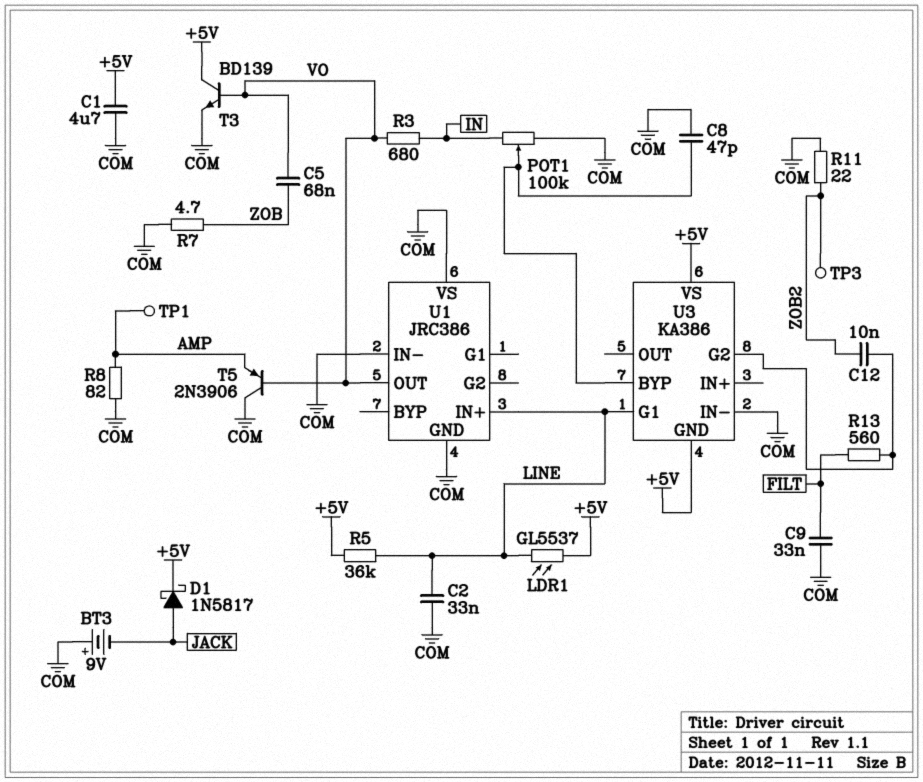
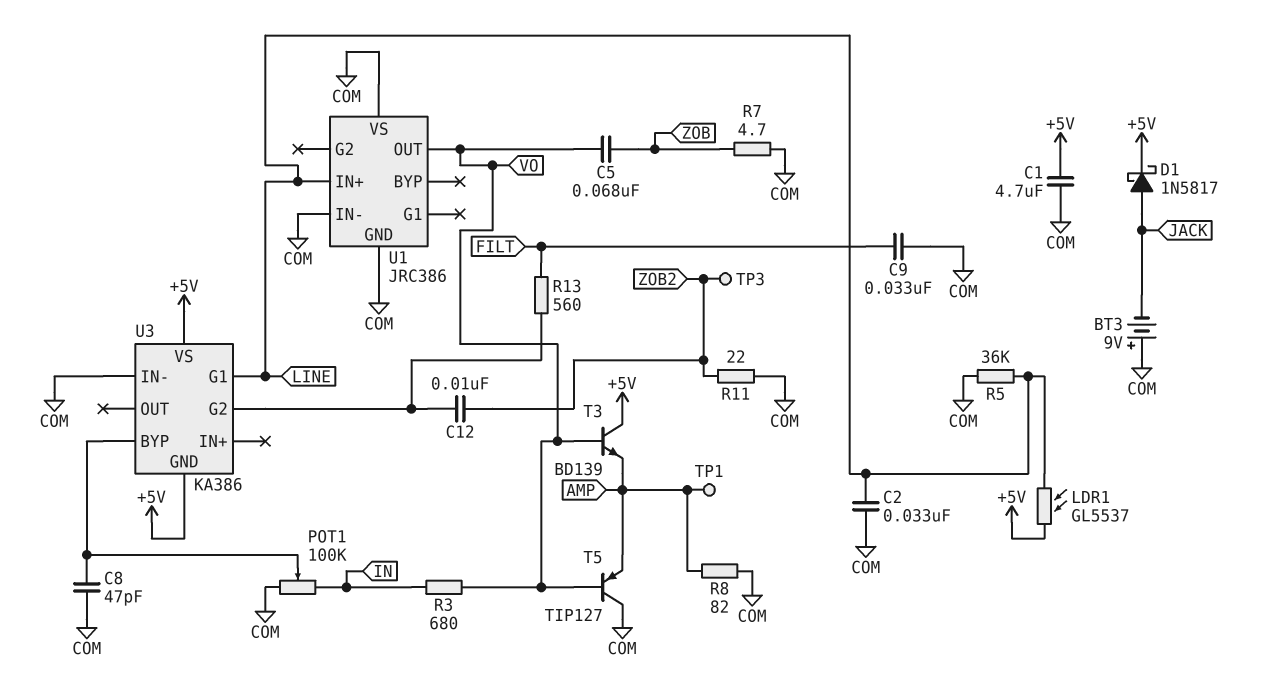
R5: 36k (+5V, LINE) -> 36k (COM, LINE)
T3: NPN BD139 (B VO, C +5V, E COM) -> NPN BD139 (B VO, C +5V, E AMP)
T5: PNP 2N3906 (B VO, C COM, E AMP) -> PNP TIP127 (B VO, C COM, E AMP)

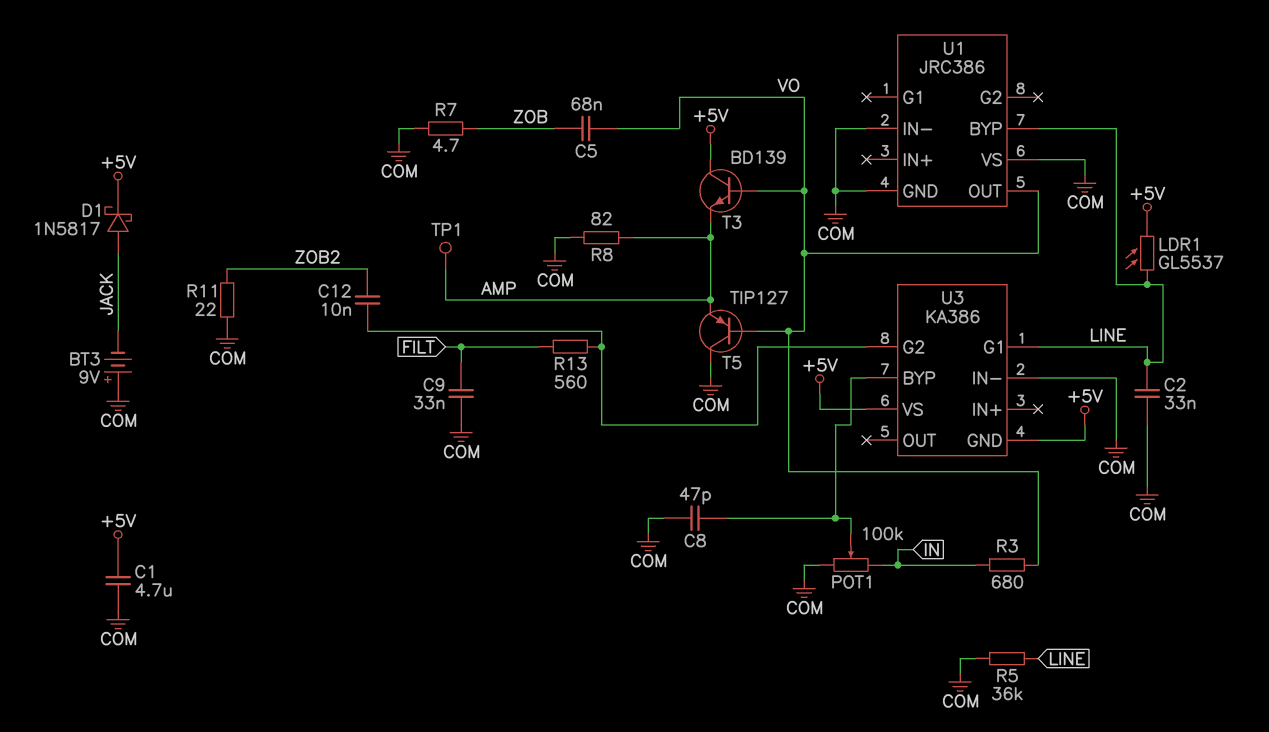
TP3: test point (ZOB2) -> none
U1 pin BYP: none -> LINE
U1 pin IN+: LINE -> none

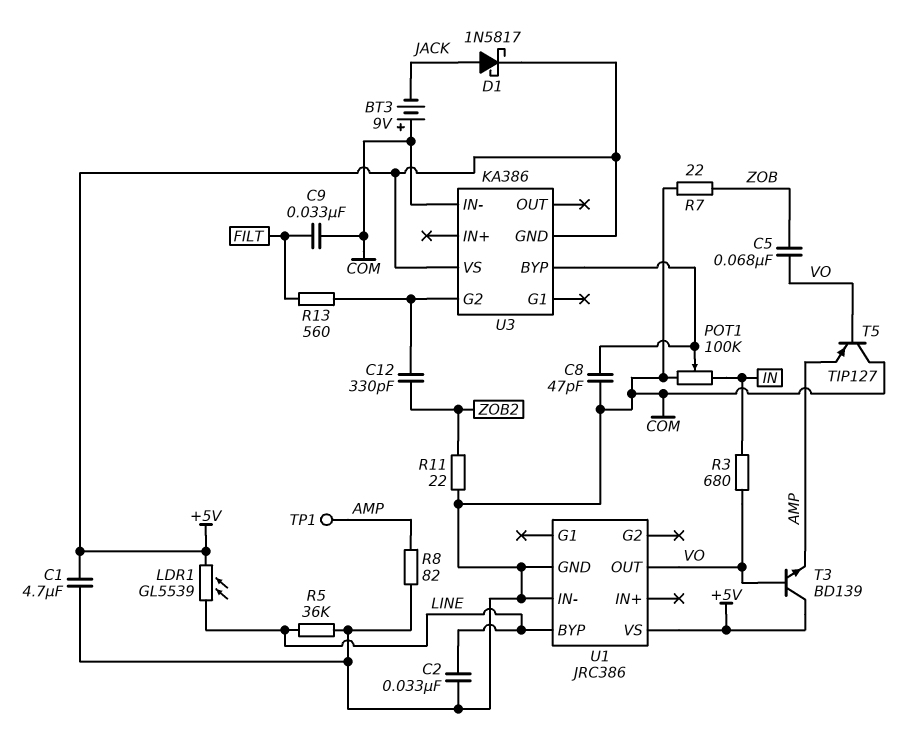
C12: 10nF (U3/G2, ZOB2) -> 330pF (U3/G2, ZOB2)
LDR1: GL5537 (+5V, LINE) -> GL5539 (+5V, LINE)
R7: 4.7 (COM, ZOB) -> 22 (COM, ZOB)
U1 pin VS: COM -> +5V
U3 pin G1: LINE -> none

